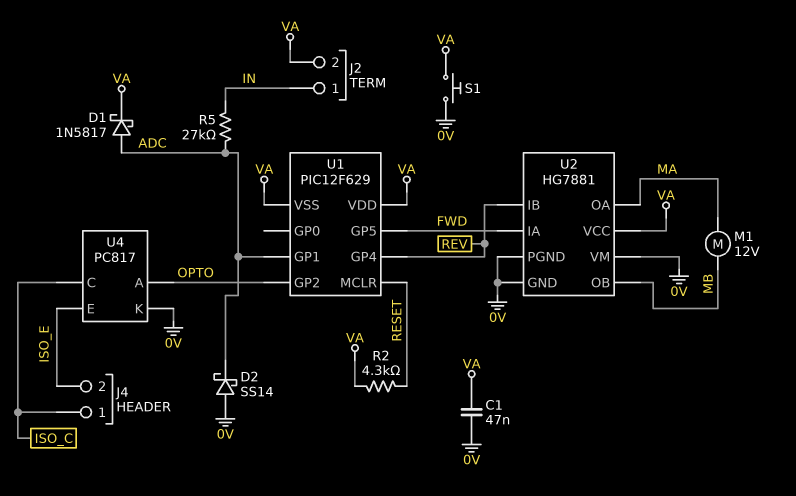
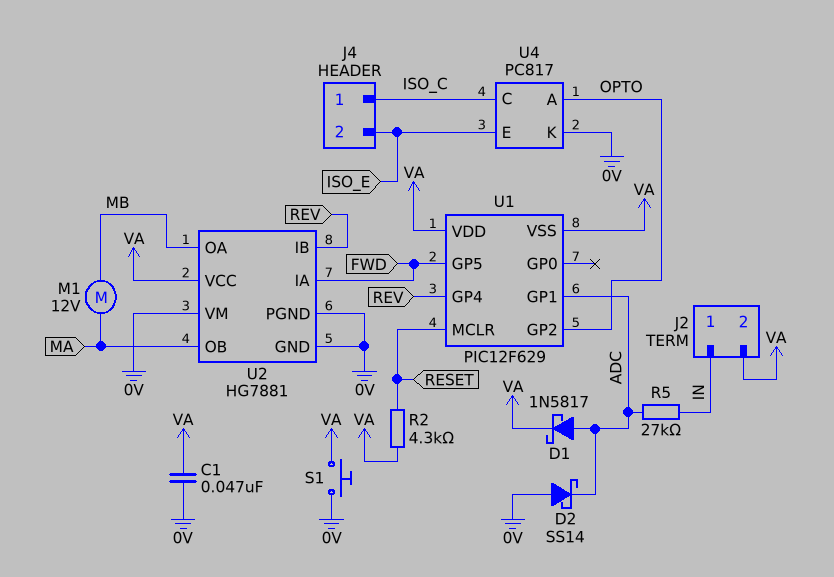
U2 pin OA: MA -> MB
U2 pin OB: MB -> MA

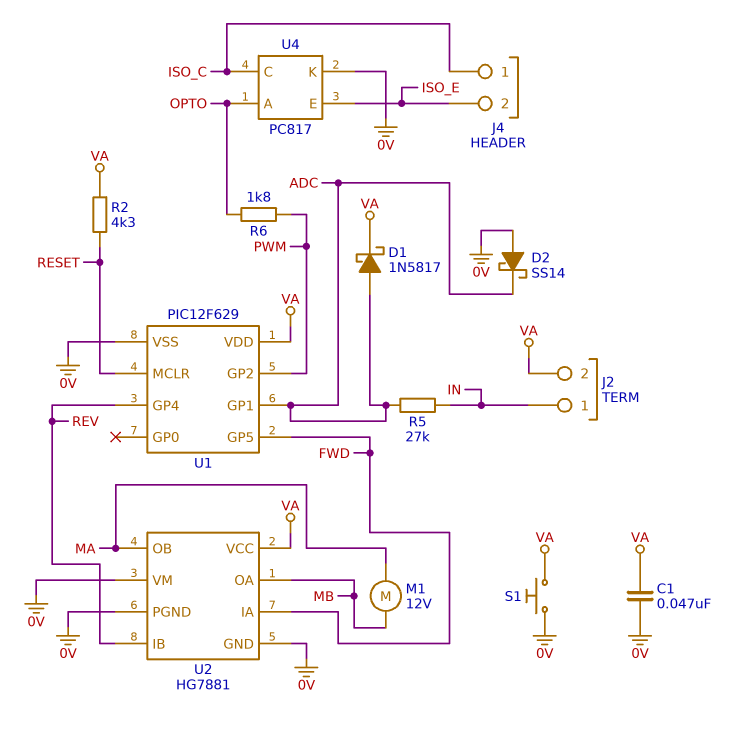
R6: none -> 1.8k (OPTO, PWM)
U1 pin GP2: OPTO -> PWM
U1 pin VSS: VA -> 0V

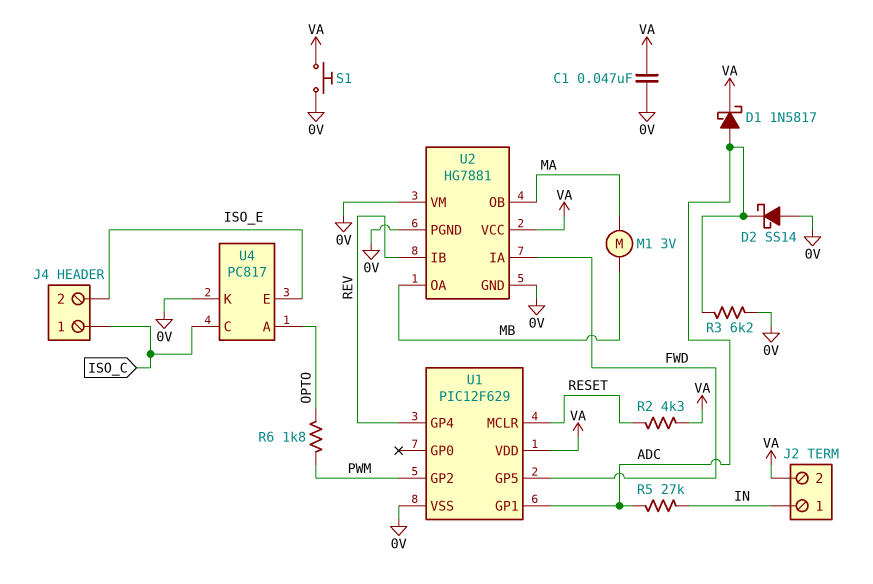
M1: motor 12V (MA, MB) -> motor 3V (MA, MB)
R3: none -> 6.2k (0V, ADC)

